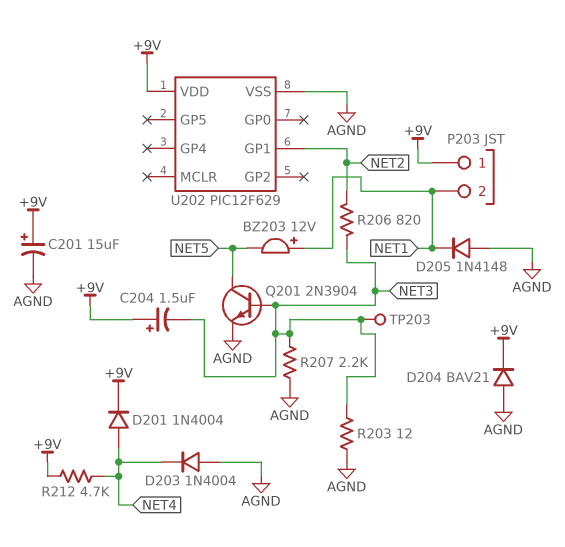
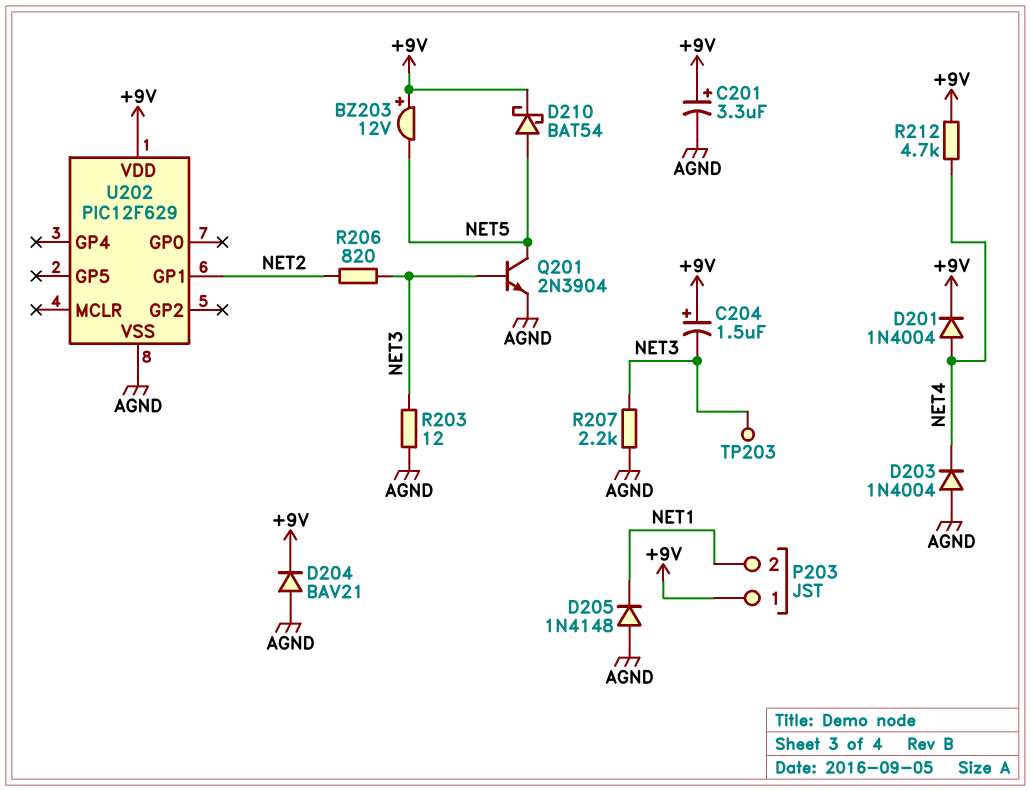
BZ203: buzzer 12V (plus NET1, minus NET5) -> buzzer 12V (plus +9V, minus NET5)
C201: 15uF (plus +9V, minus AGND) -> 3.3uF (plus +9V, minus AGND)
D210: none -> schottky BAT54 (A NET5, K +9V)

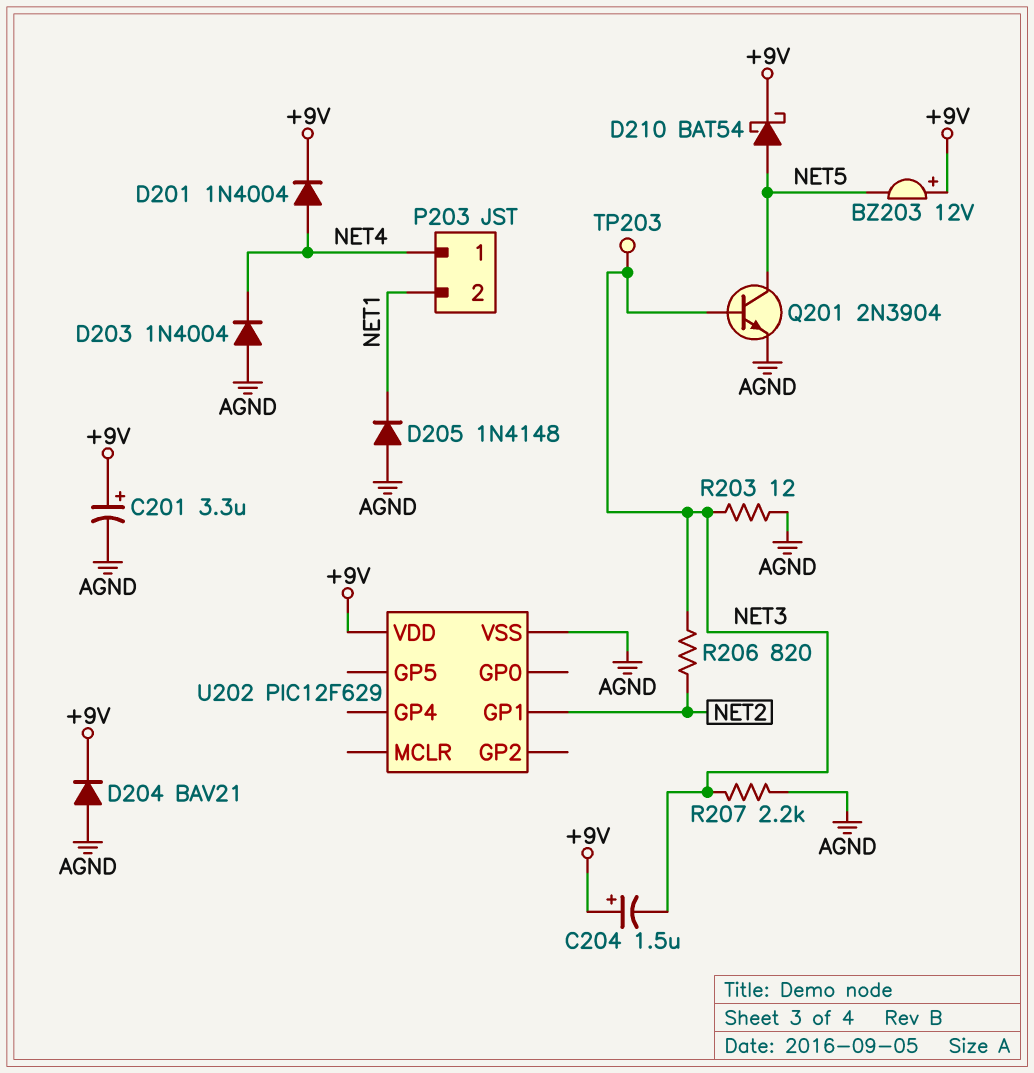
P203 pin 1: +9V -> NET4
R212: 4.7k (+9V, NET4) -> none

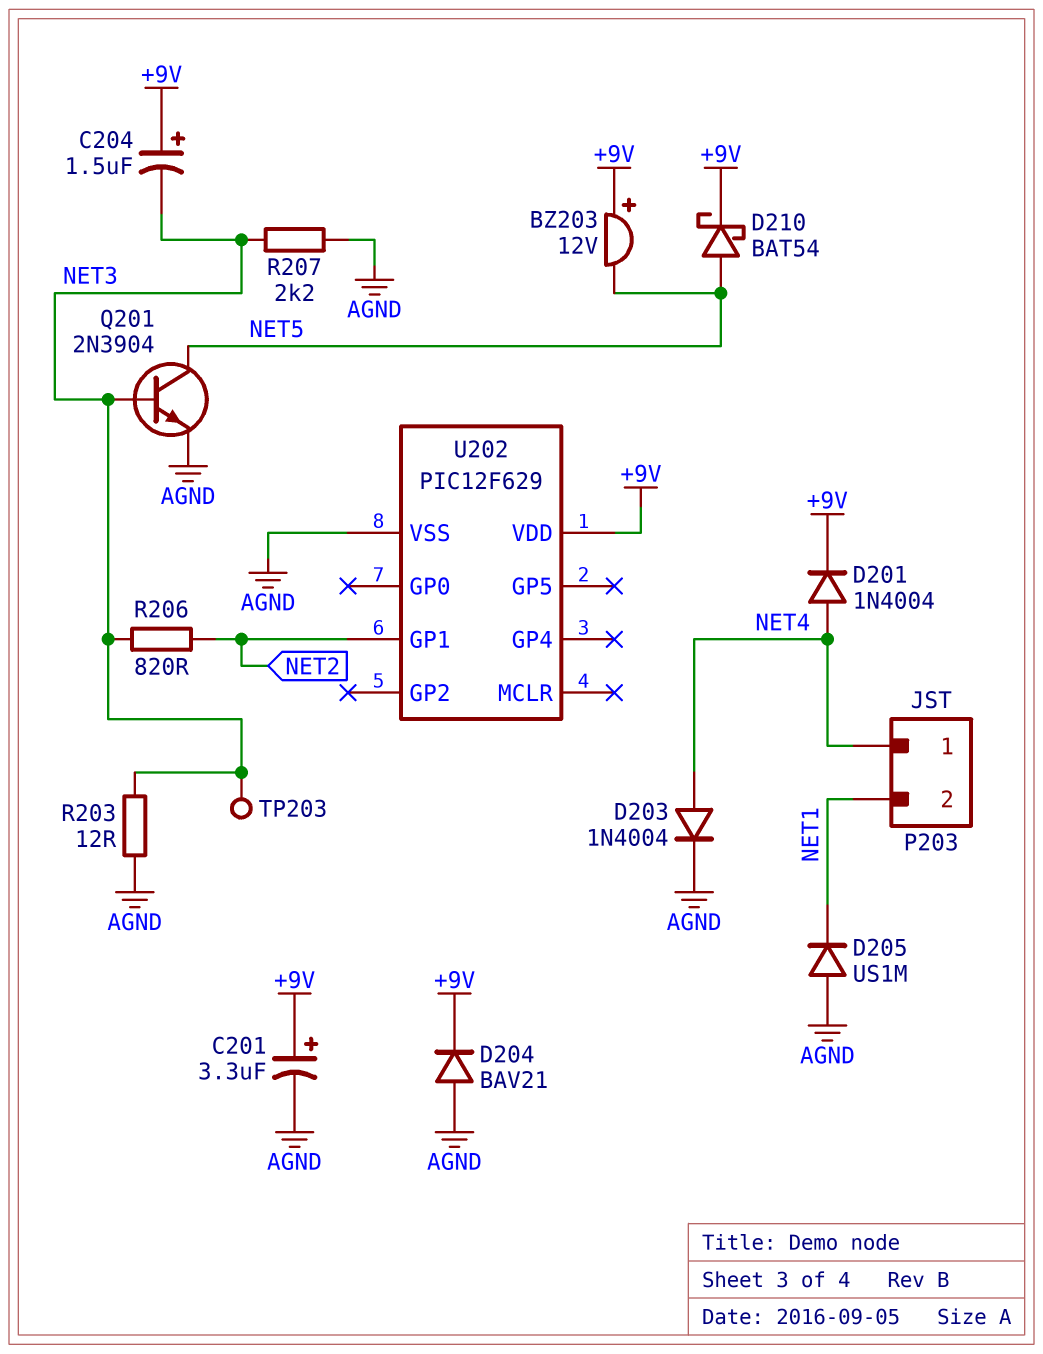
D203: diode 1N4004 (A AGND, K NET4) -> diode 1N4004 (A NET4, K AGND)
D205: diode 1N4148 (A AGND, K NET1) -> diode US1M (A AGND, K NET1)

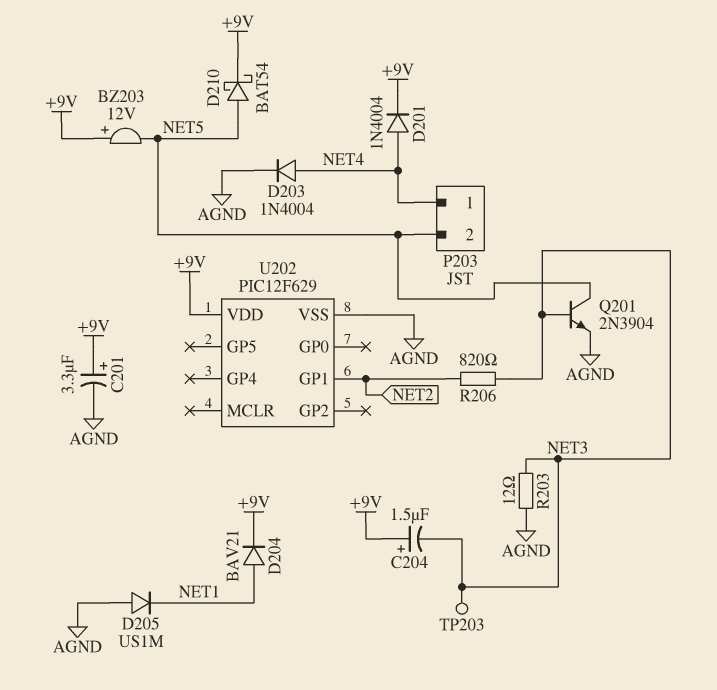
D204: diode BAV21 (A AGND, K +9V) -> diode BAV21 (A NET1, K +9V)
P203 pin 2: NET1 -> NET5
R207: 2.2k (AGND, NET3) -> none

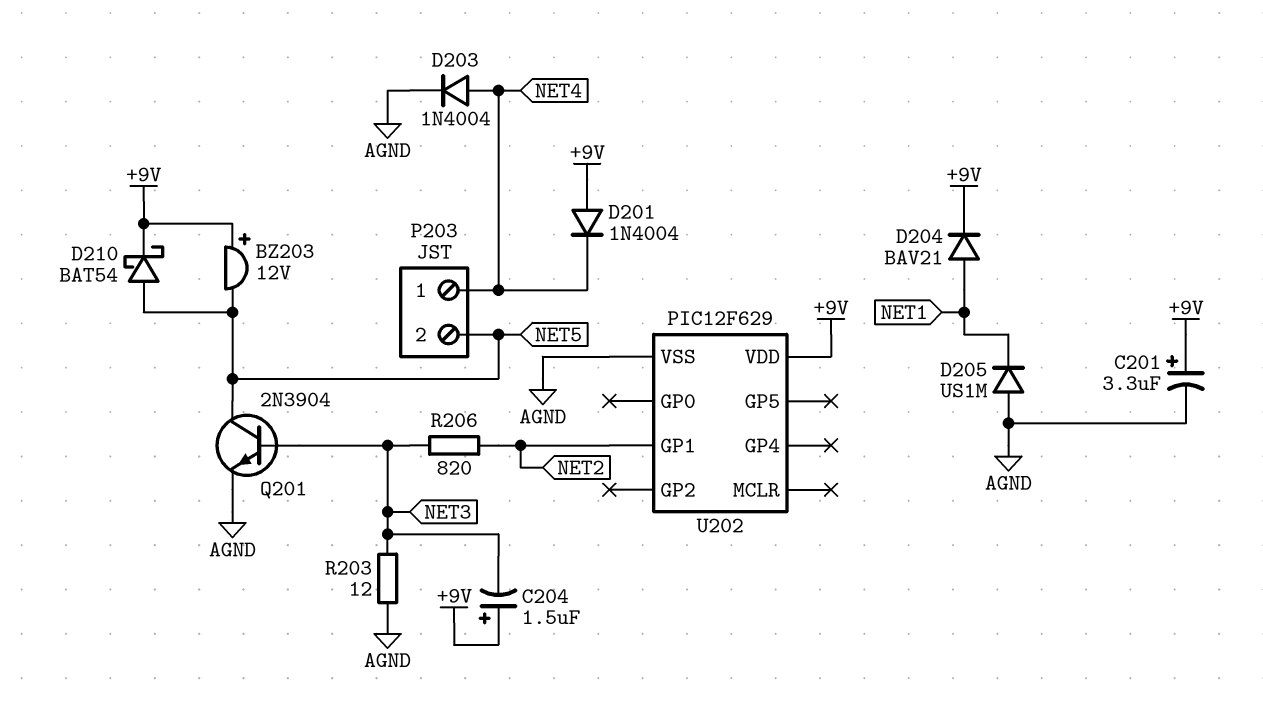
D201: diode 1N4004 (A NET4, K +9V) -> diode 1N4004 (A +9V, K NET4)
TP203: test point (NET3) -> none

